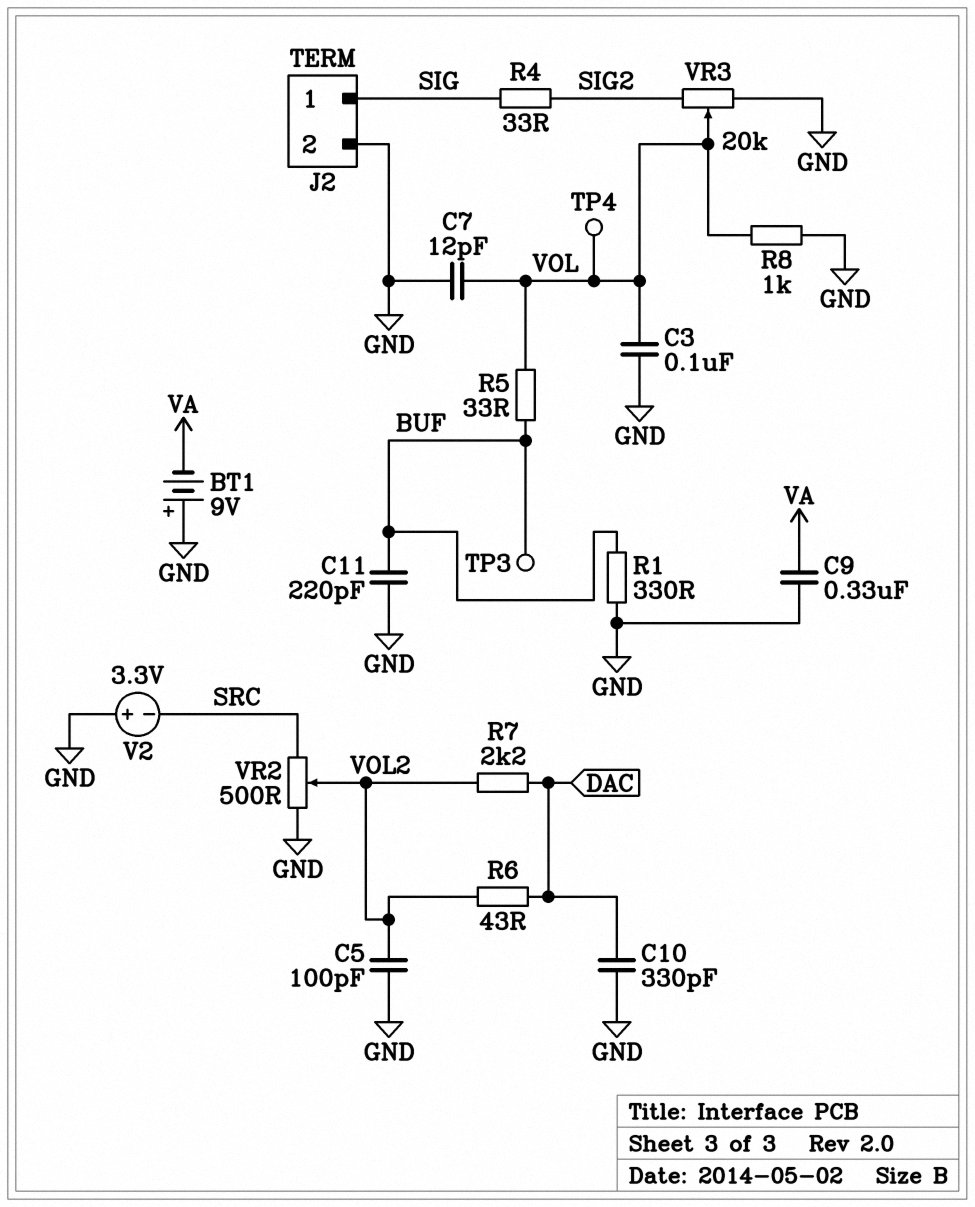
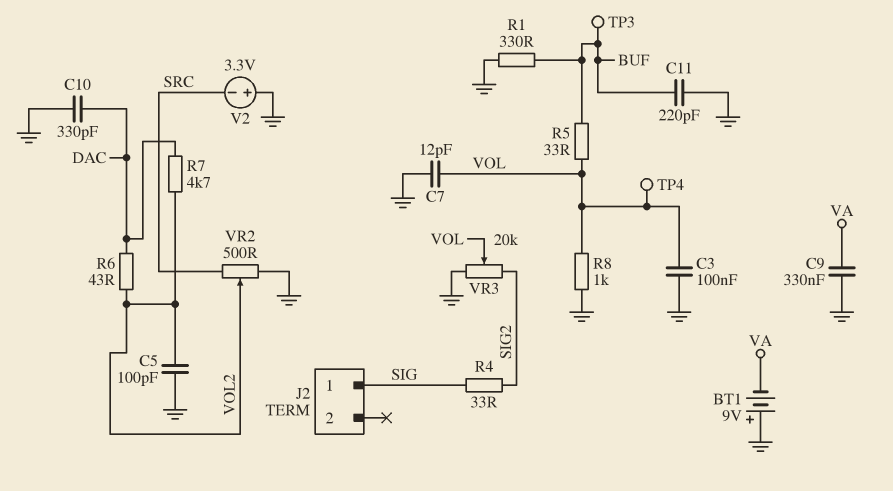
J2 pin 2: GND -> none
R7: 2.2k (DAC, VOL2) -> 4.7k (DAC, VOL2)

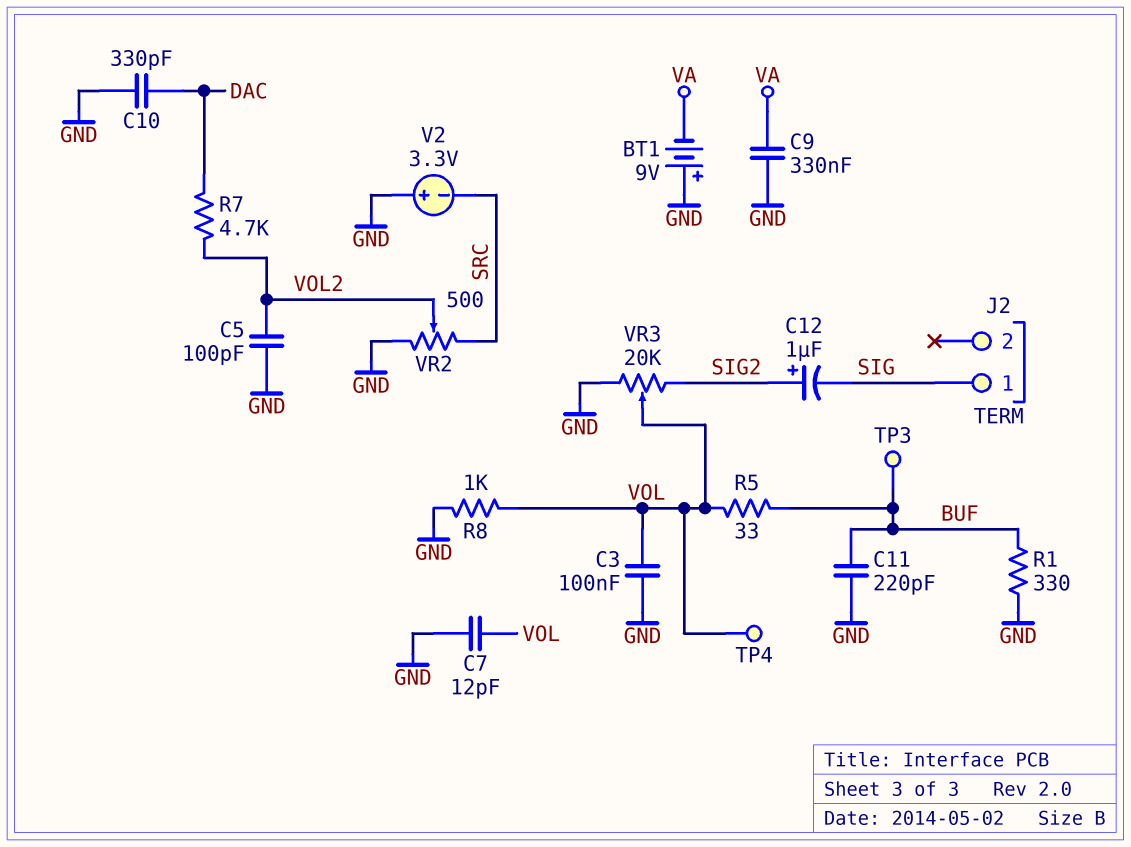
C12: none -> 1uF (plus SIG2, minus SIG)
R4: 33 (SIG, SIG2) -> none
R6: 43 (DAC, VOL2) -> none

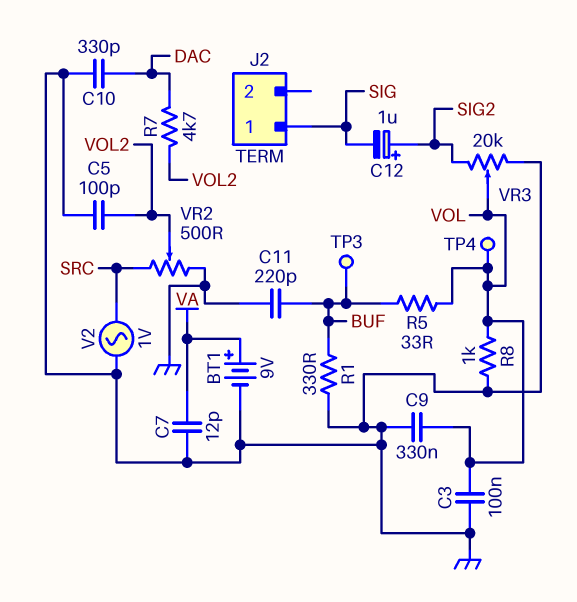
BT1: 9V (plus GND, minus VA) -> 9V (plus VA, minus GND)
C7: 12pF (GND, VOL) -> 12pF (GND, VA)
C9: 330nF (GND, VA) -> 330nF (GND, VOL)
V2: 3.3V (plus GND, minus SRC) -> AC 1V (GND, SRC)

